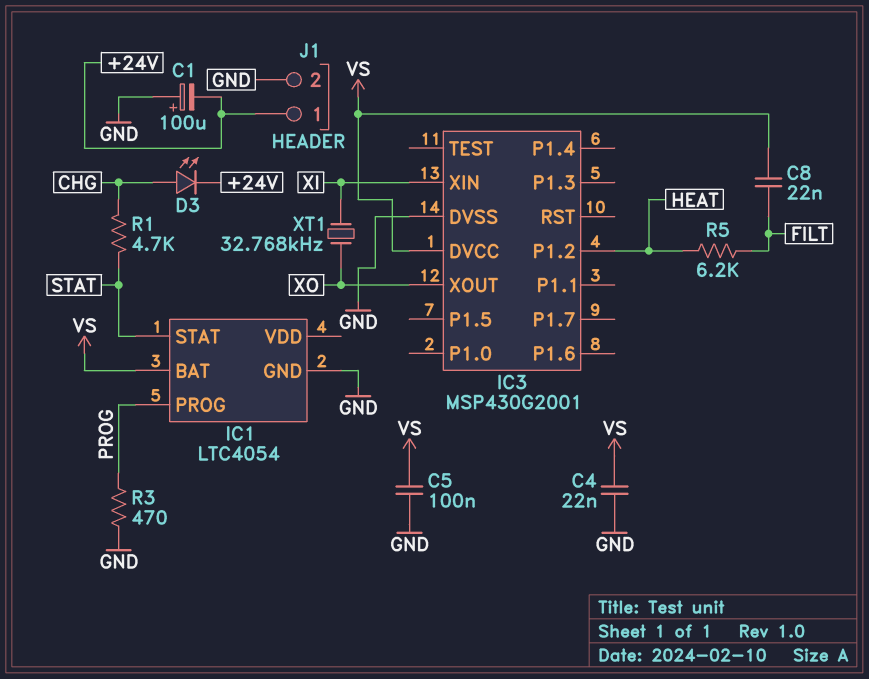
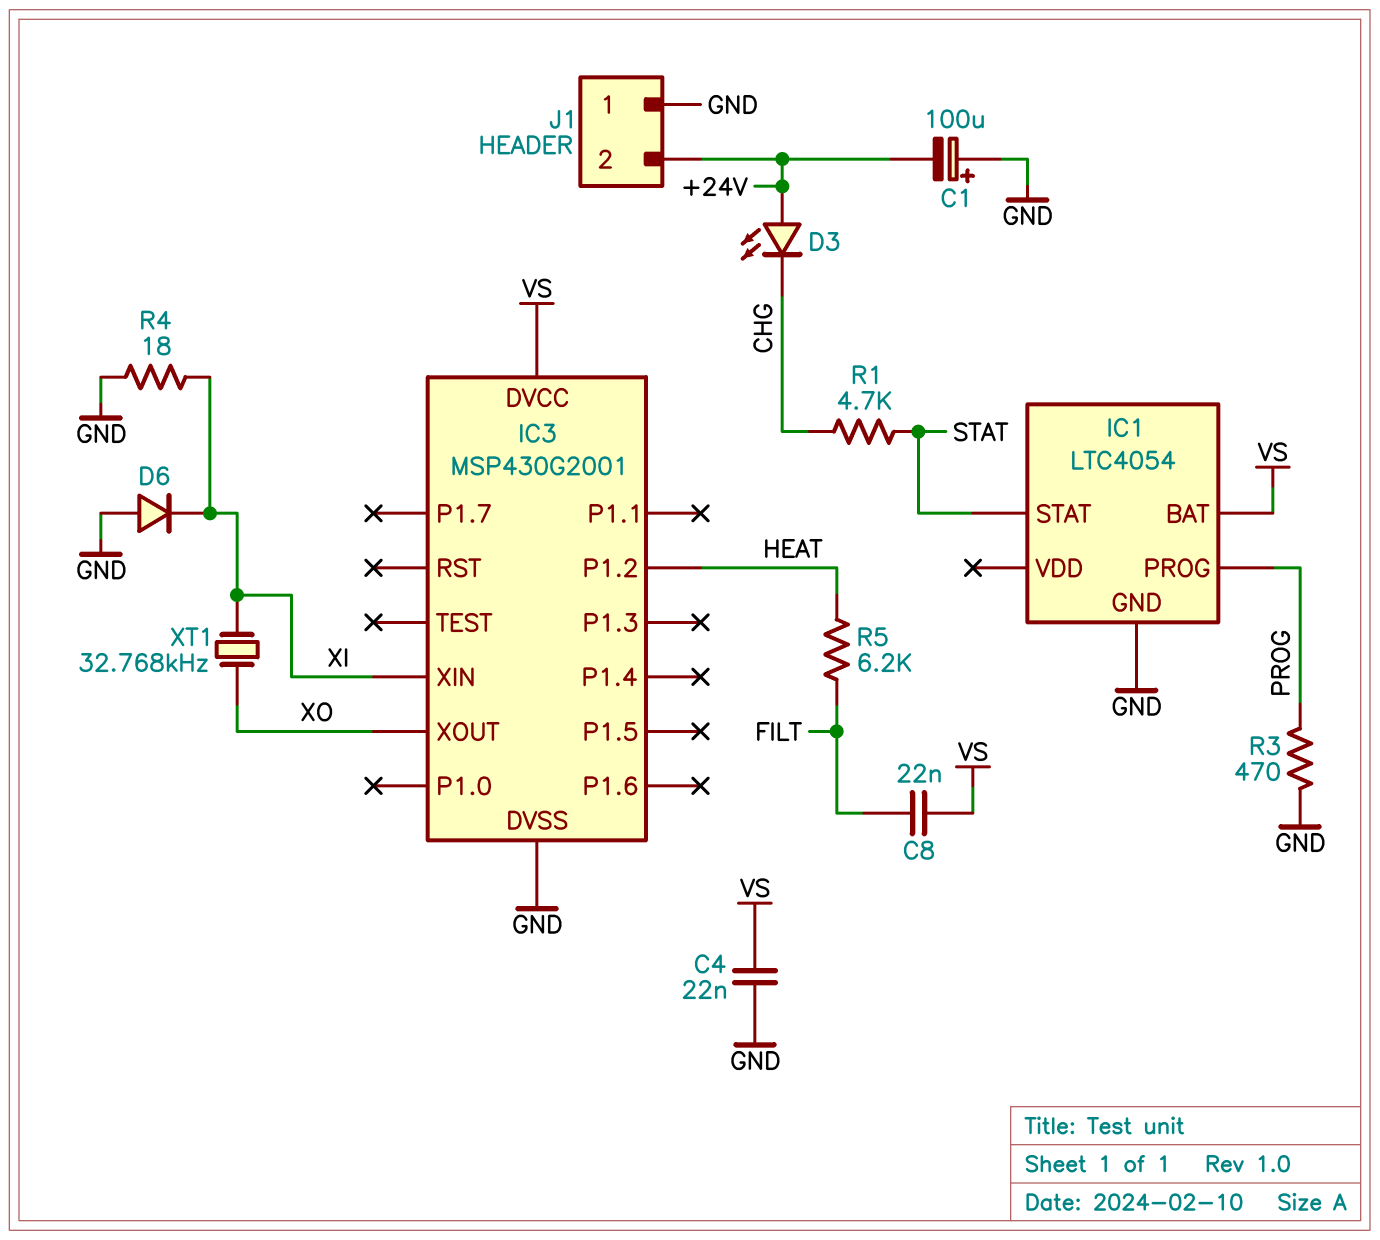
C5: 100nF (GND, VS) -> none
D3: LED (A CHG, K +24V) -> LED (A +24V, K CHG)
D6: none -> diode (A GND, K XI)
J1 pin 1: +24V -> GND
J1 pin 2: GND -> +24V
R4: none -> 18 (GND, XI)

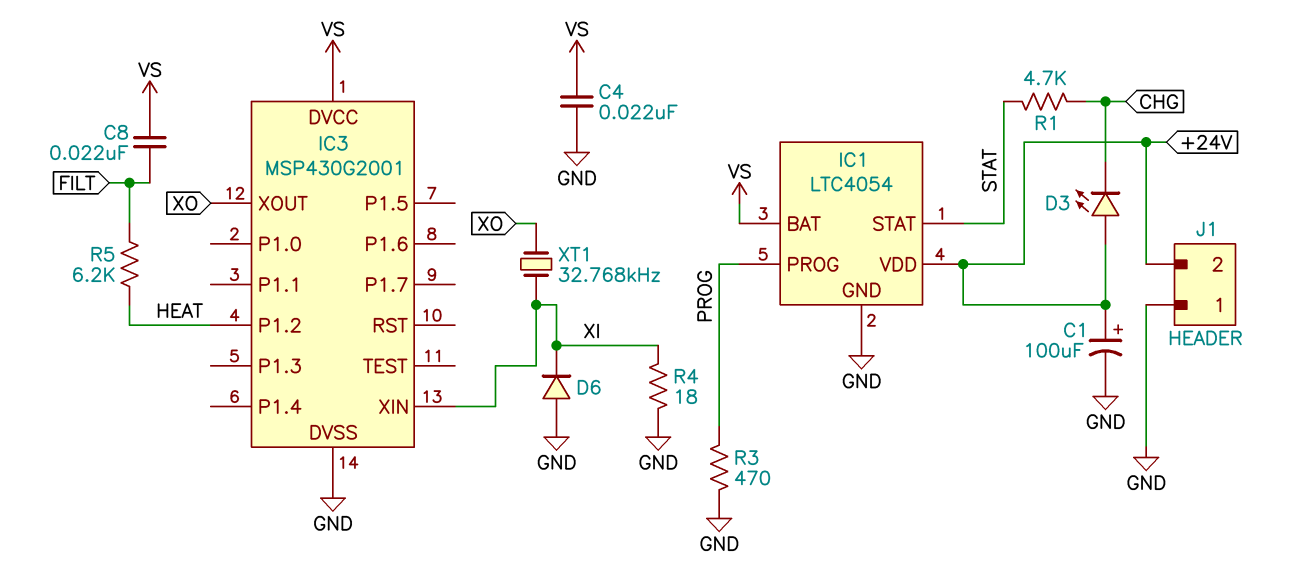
C1: 100uF (plus GND, minus +24V) -> 100uF (plus +24V, minus GND)
IC1 pin VDD: none -> +24V

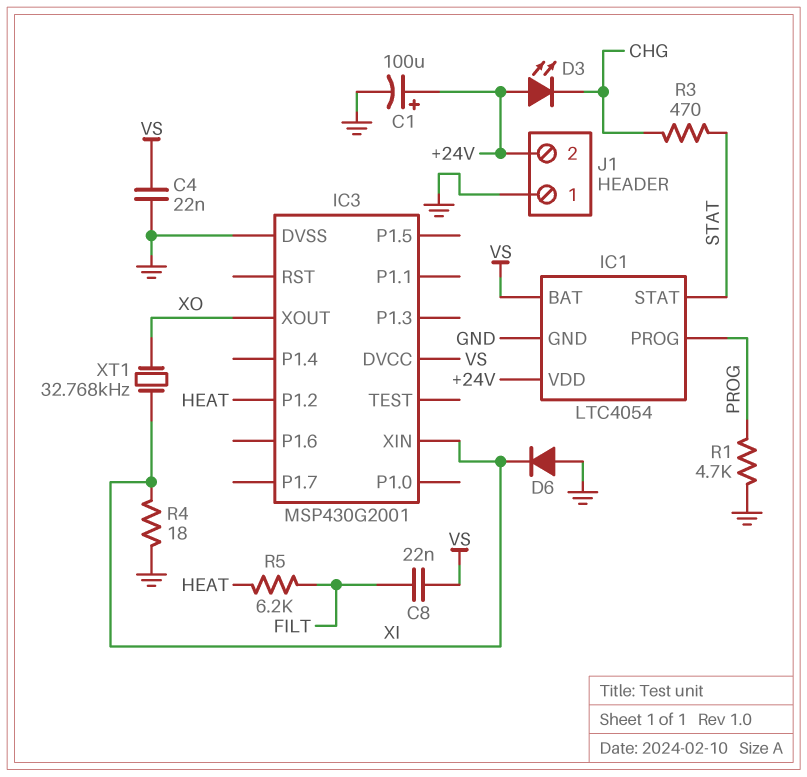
R1: 4.7k (CHG, STAT) -> 4.7k (GND, PROG)
R3: 470 (GND, PROG) -> 470 (CHG, STAT)

